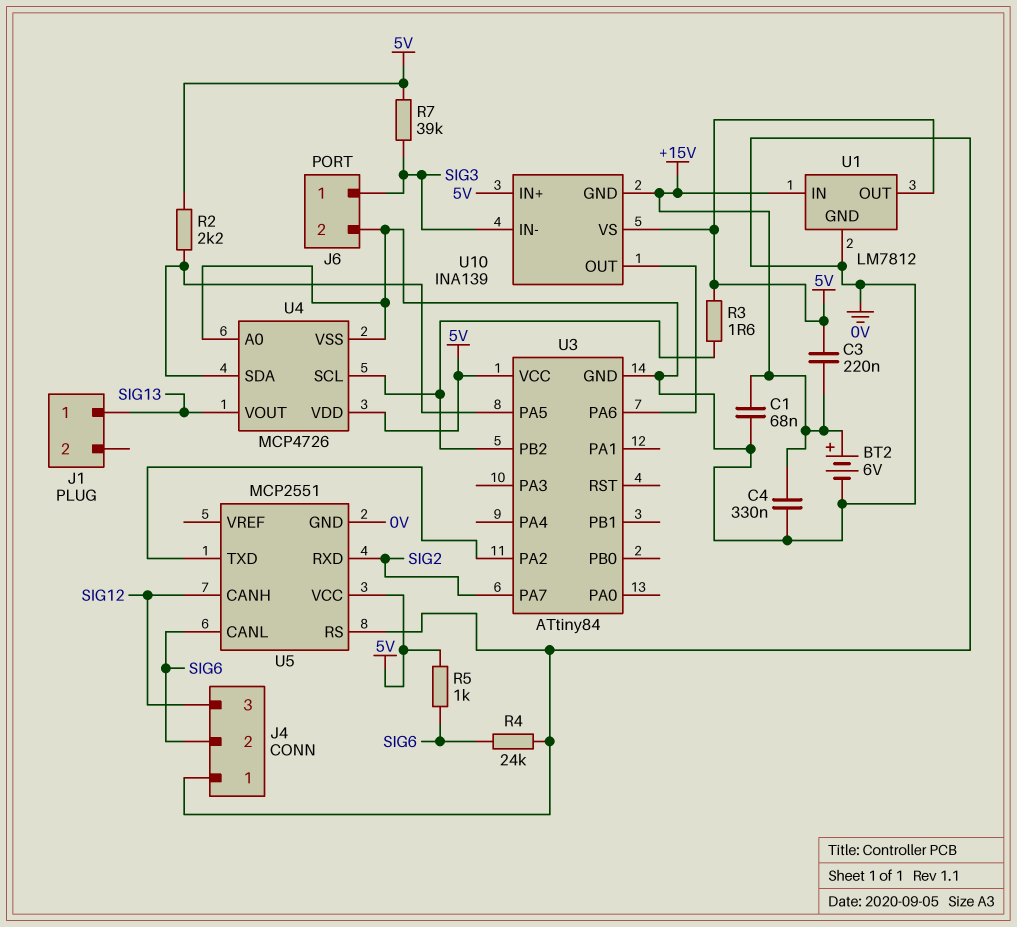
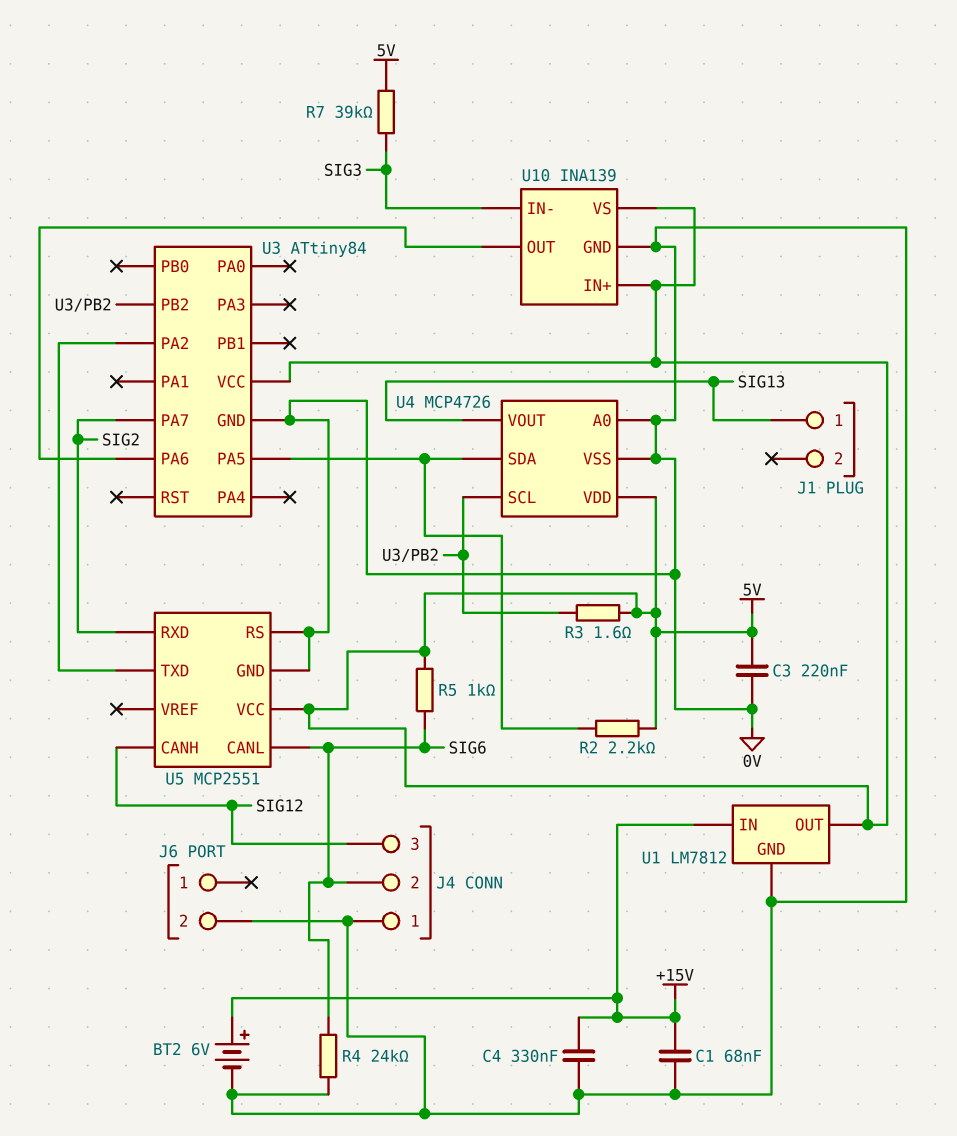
C3: 220nF (+15V, 5V) -> 220nF (0V, 5V)
J6 pin 1: SIG3 -> none
U10 pin GND: +15V -> 0V

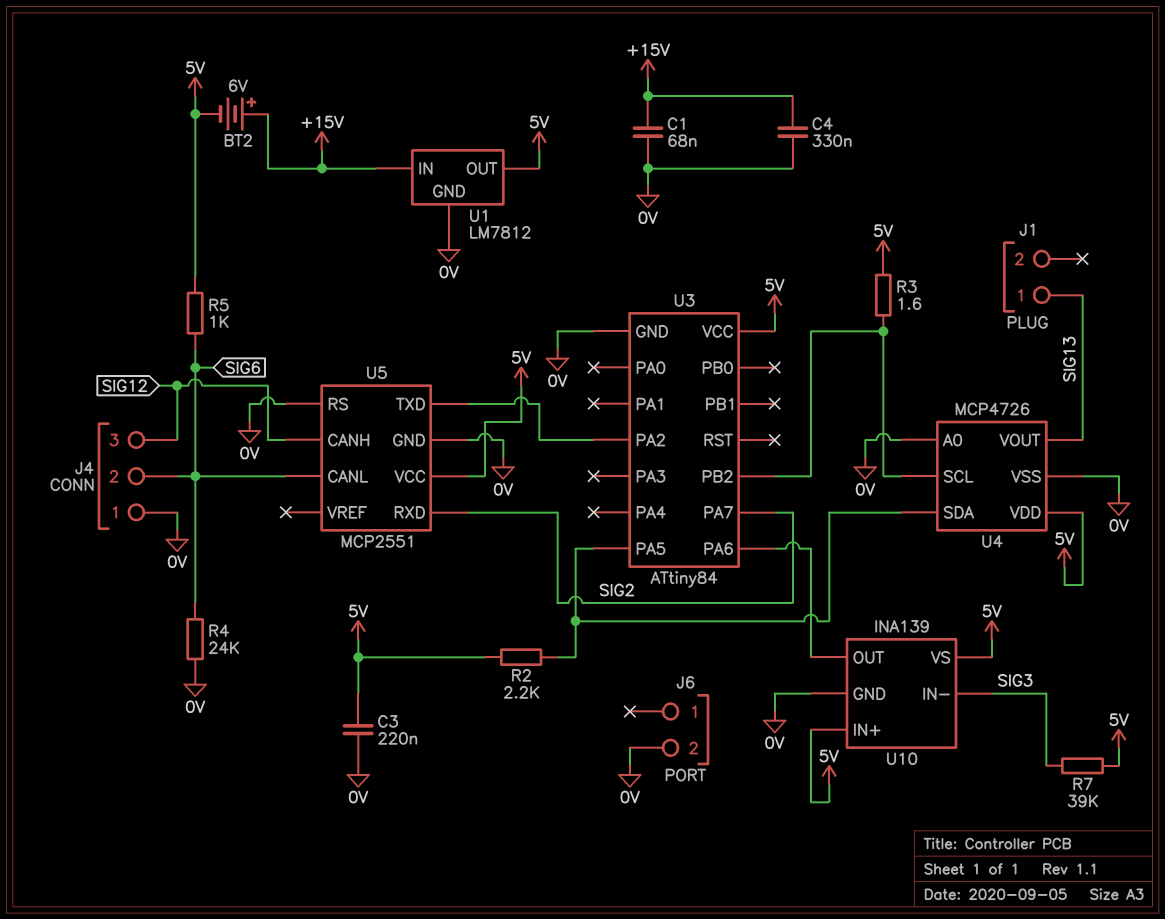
BT2: 6V (plus +15V, minus 0V) -> 6V (plus +15V, minus 5V)

